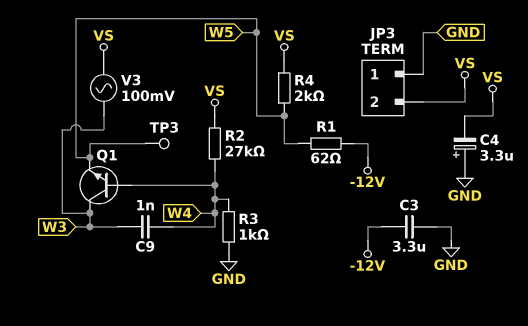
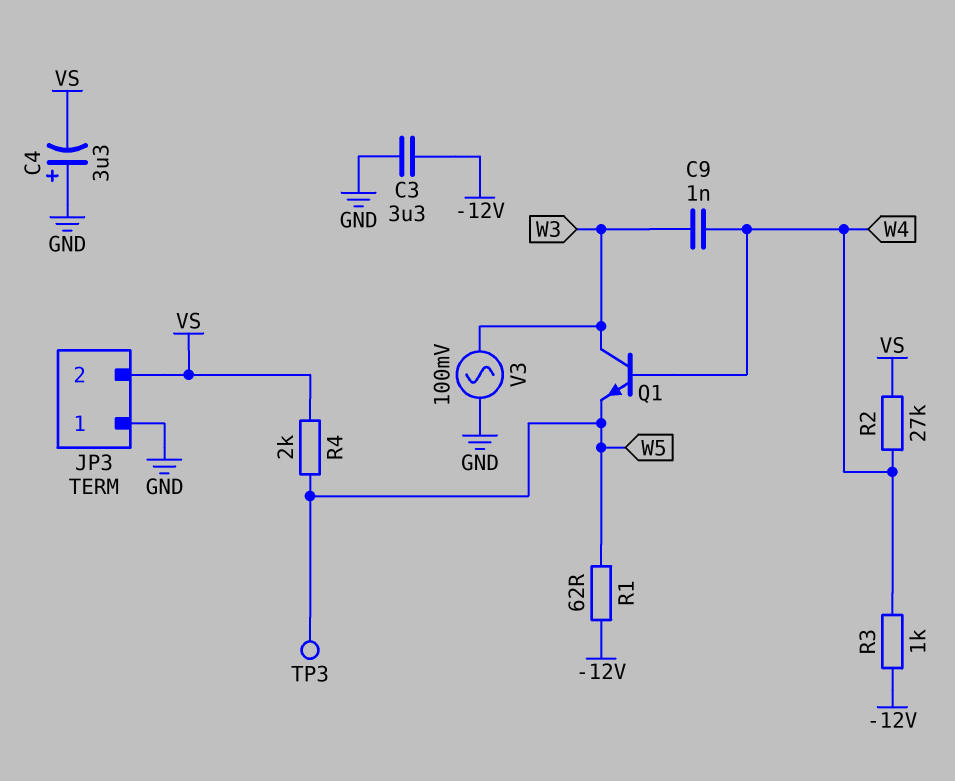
R3: 1k (GND, W4) -> 1k (-12V, W4)
V3: AC 100mV (VS, W3) -> AC 100mV (GND, W3)

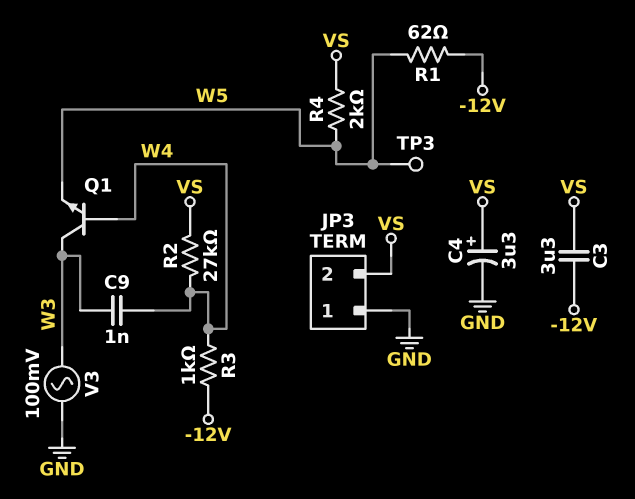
C3: 3.3uF (-12V, GND) -> 3.3uF (-12V, VS)
C4: 3.3uF (plus GND, minus VS) -> 3.3uF (plus VS, minus GND)

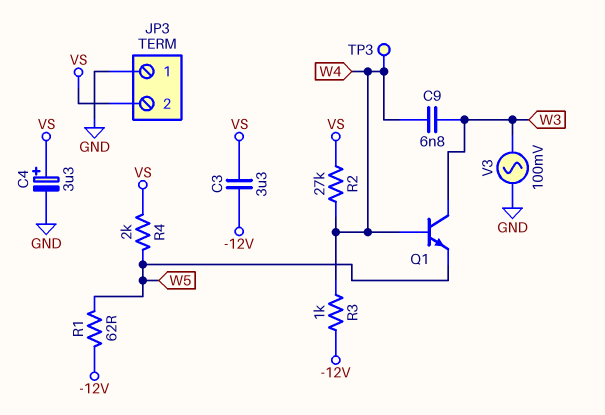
C9: 1nF (W3, W4) -> 6.8nF (W3, W4)
TP3: test point (W5) -> test point (W4)

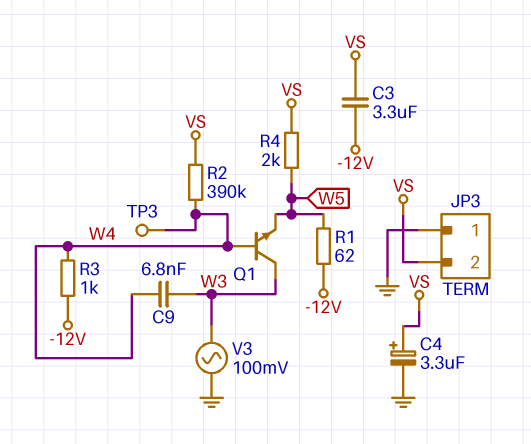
R2: 27k (VS, W4) -> 390k (VS, W4)

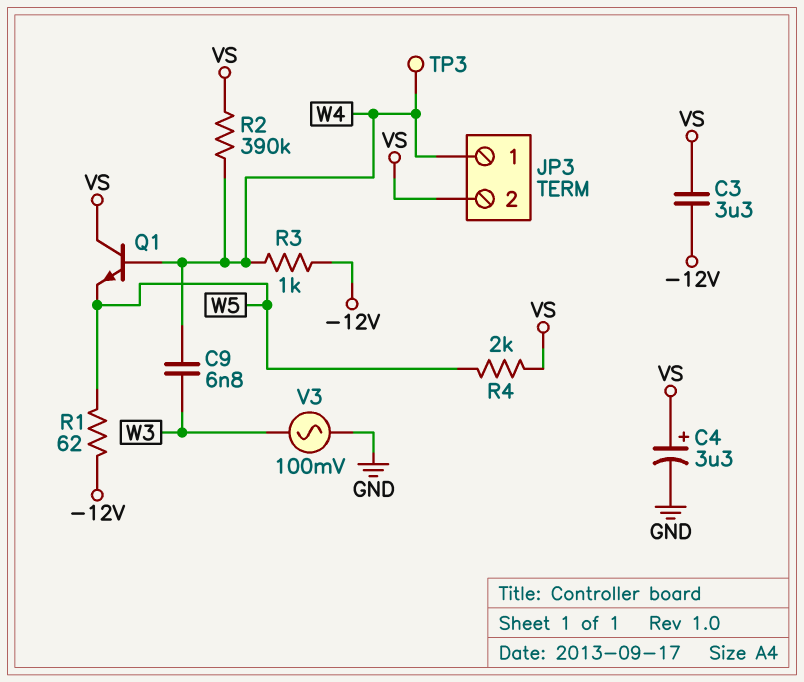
JP3 pin 1: GND -> W4
Q1: NPN (B W4, C W3, E W5) -> NPN (B W4, C VS, E W5)

